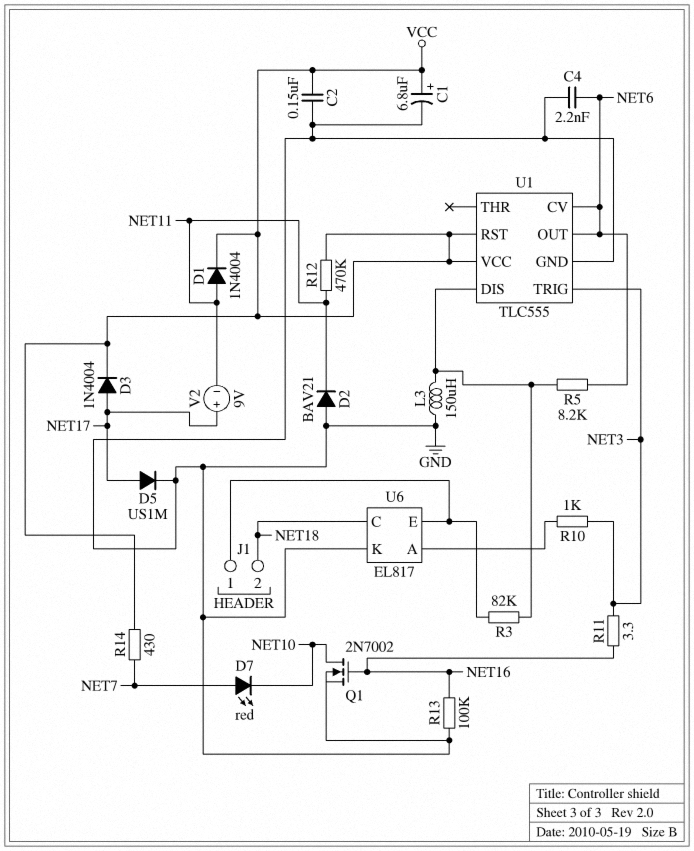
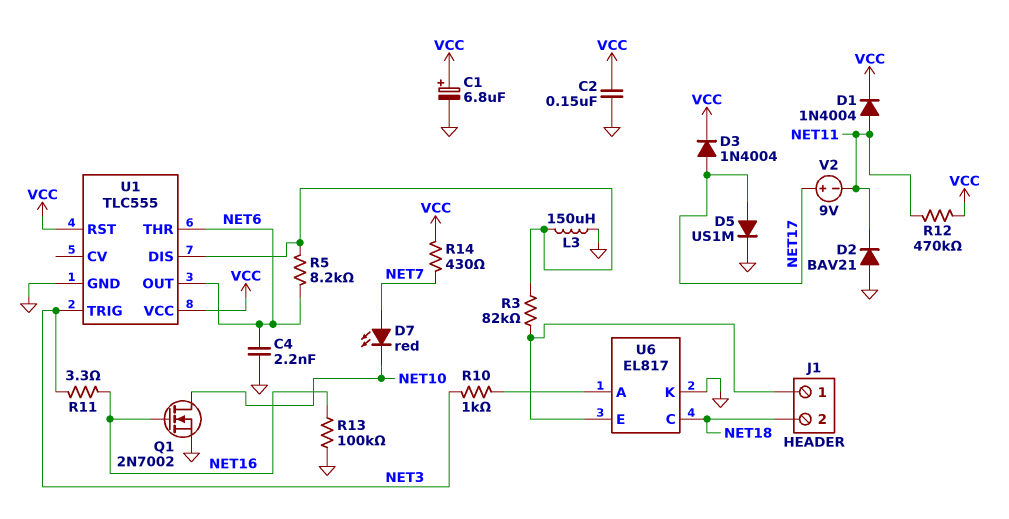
U1 pin CV: NET6 -> none
U1 pin THR: none -> NET6

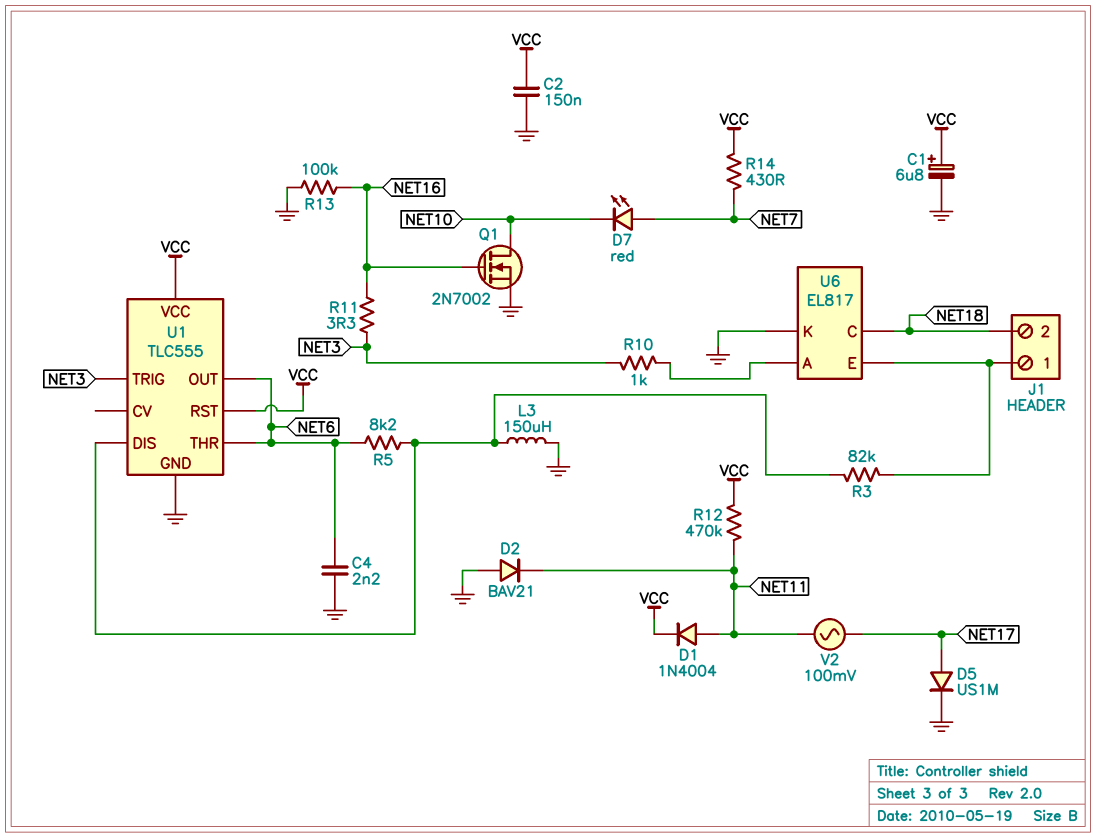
D3: diode 1N4004 (A NET17, K VCC) -> none
V2: 9V (plus NET17, minus NET11) -> AC 100mV (NET11, NET17)

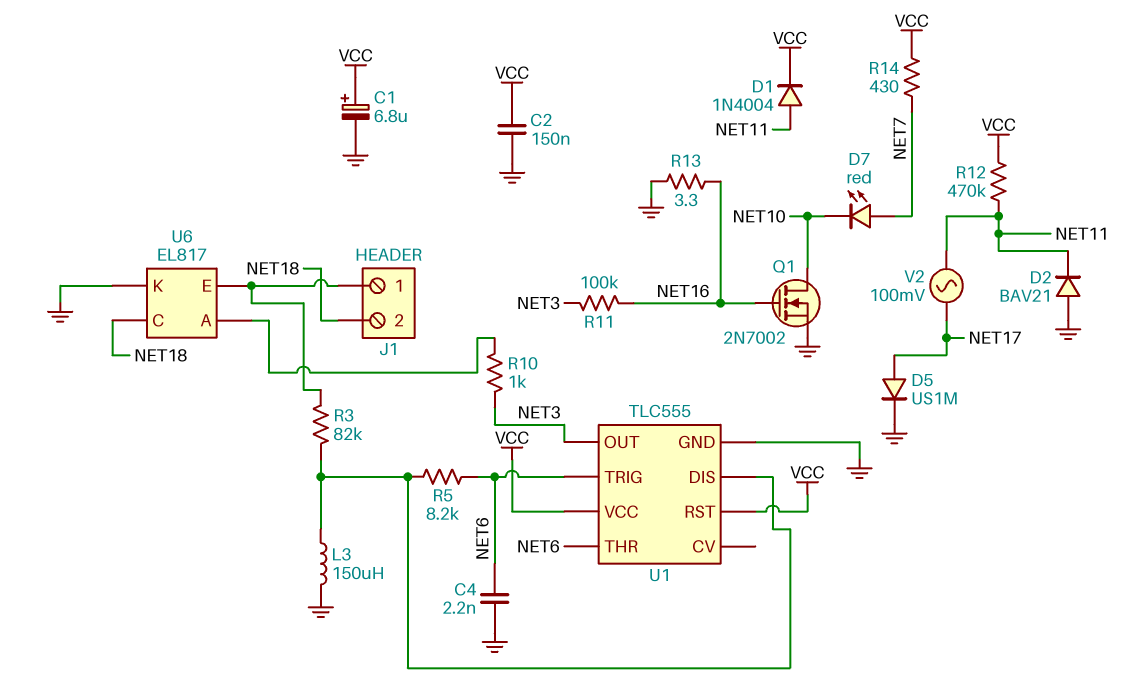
R11: 3.3 (NET3, NET16) -> 100k (NET3, NET16)
R13: 100k (GND, NET16) -> 3.3 (GND, NET16)
U1 pin OUT: NET6 -> NET3
U1 pin TRIG: NET3 -> NET6

